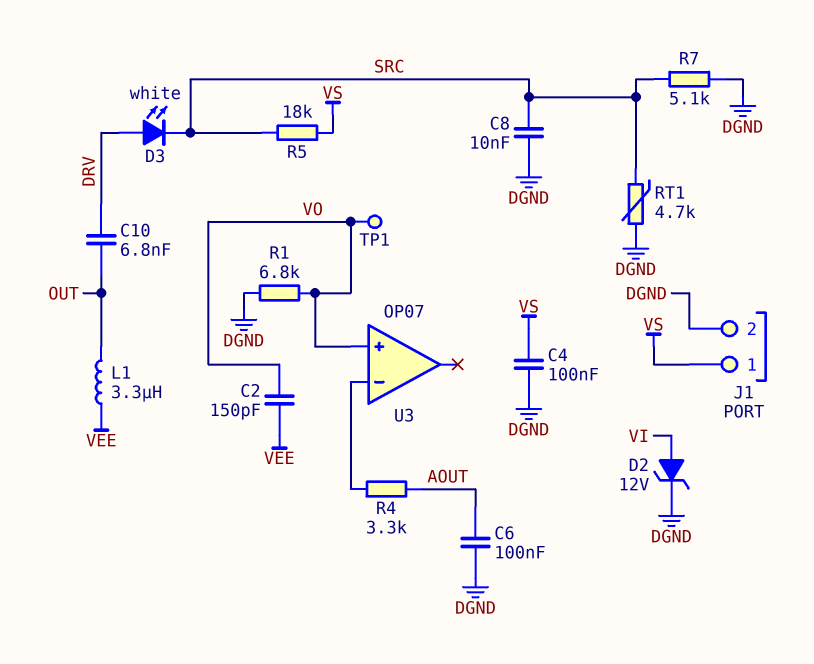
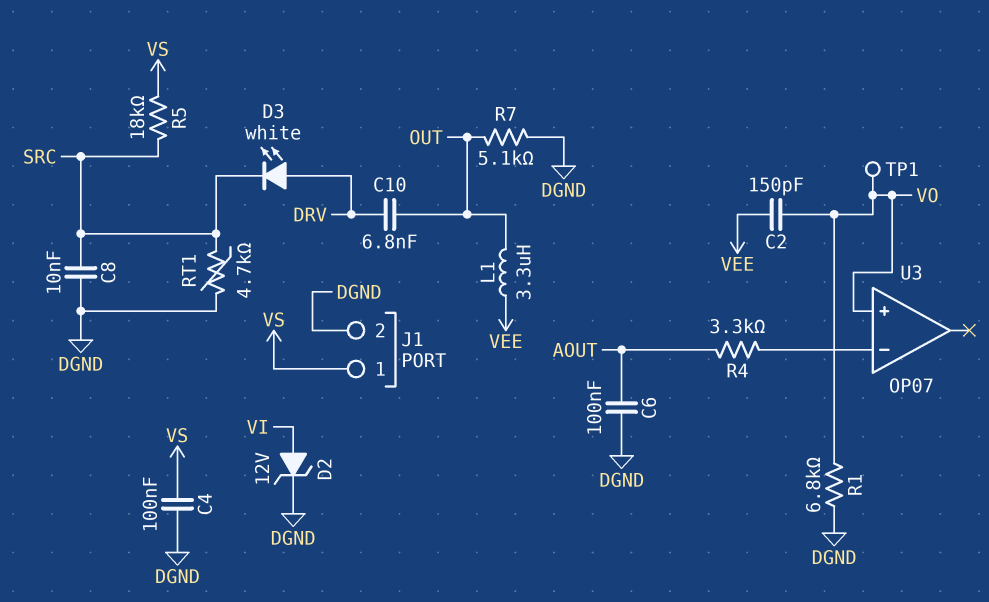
R7: 5.1k (DGND, SRC) -> 5.1k (DGND, OUT)

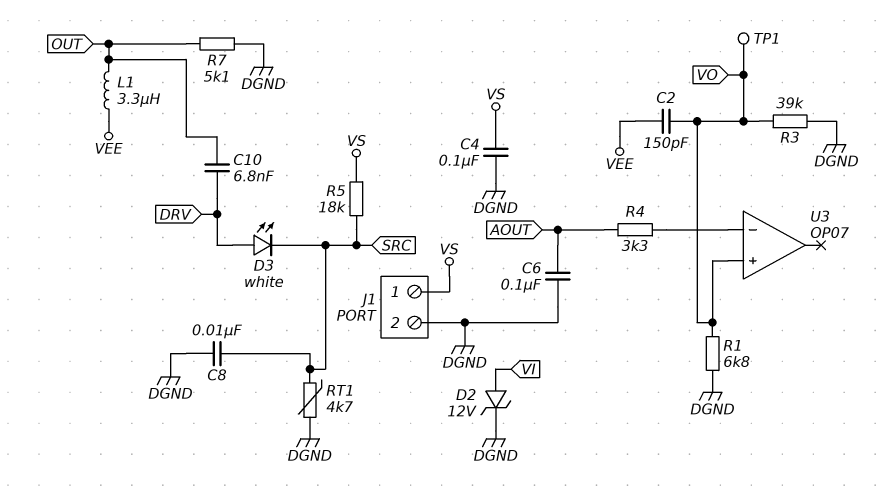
R3: none -> 39k (DGND, VO)

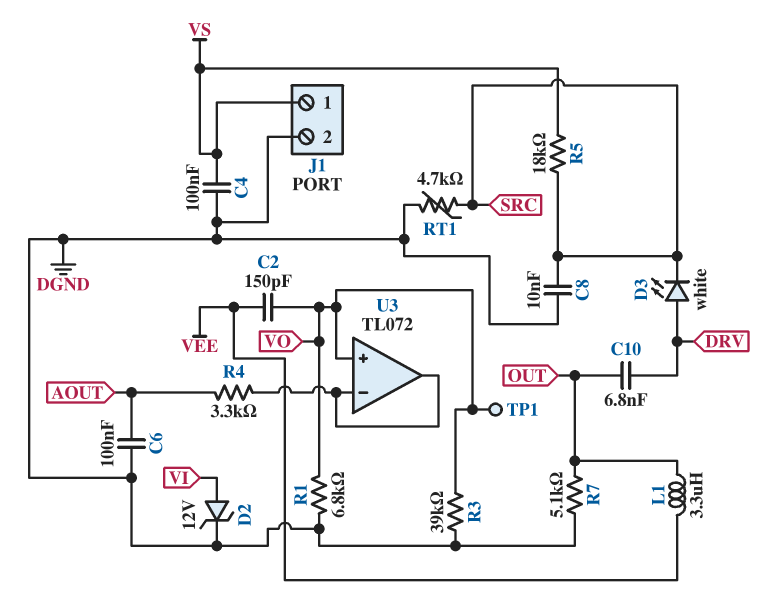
U3: OP07 -> TL072
U3 pin out: none -> U3/in-

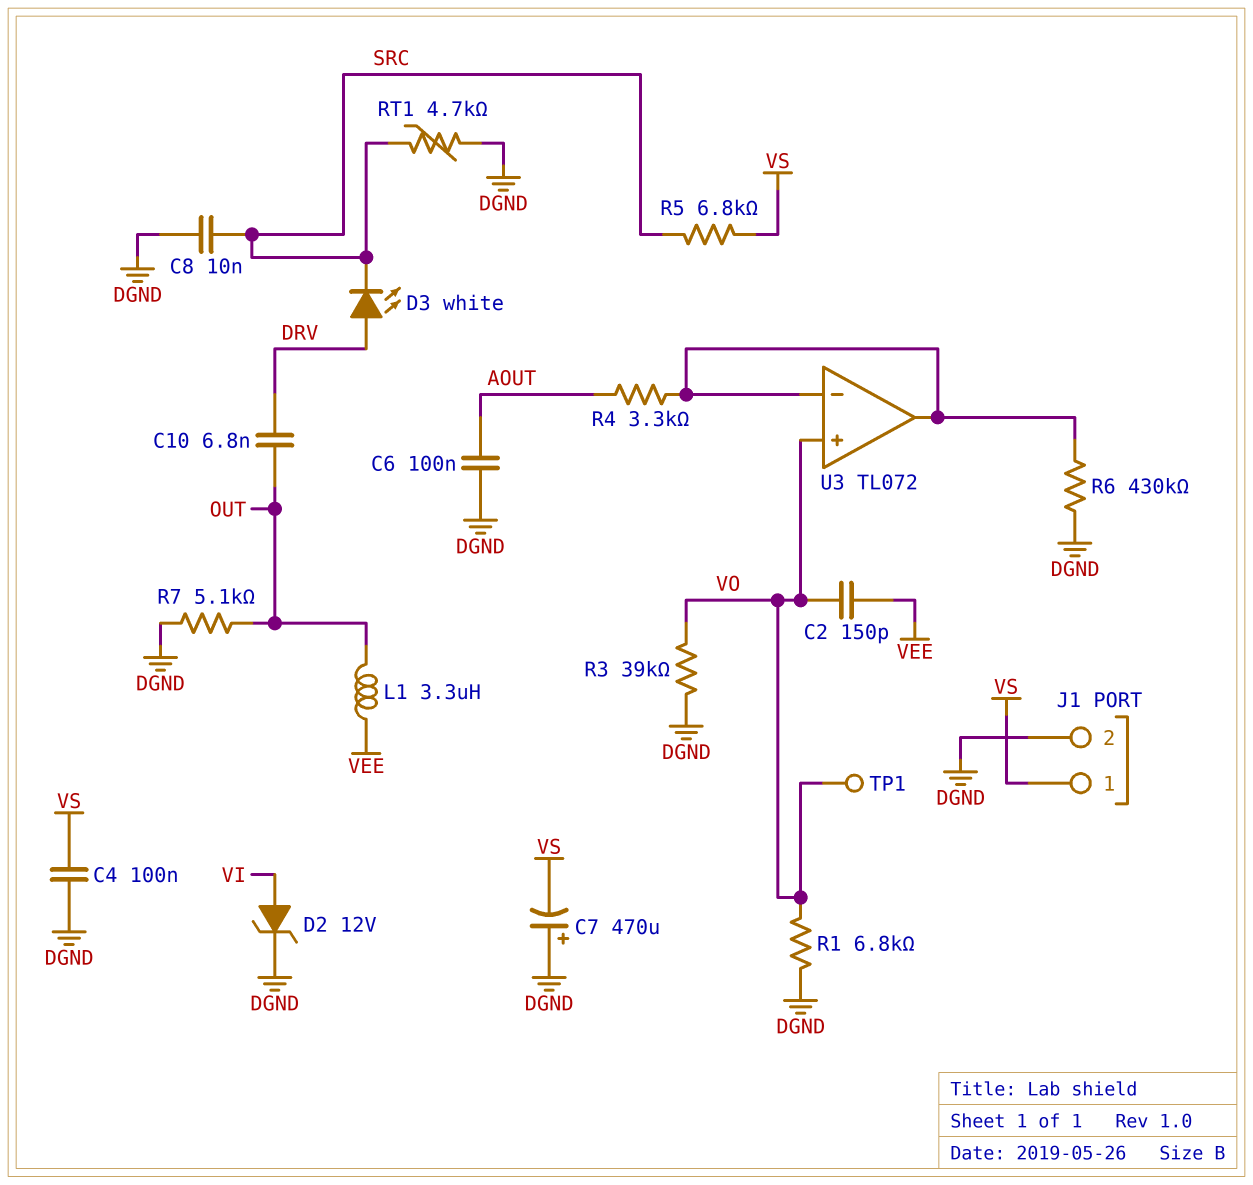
C7: none -> 470uF (plus DGND, minus VS)
R5: 18k (SRC, VS) -> 6.8k (SRC, VS)
R6: none -> 430k (DGND, U3/in-)

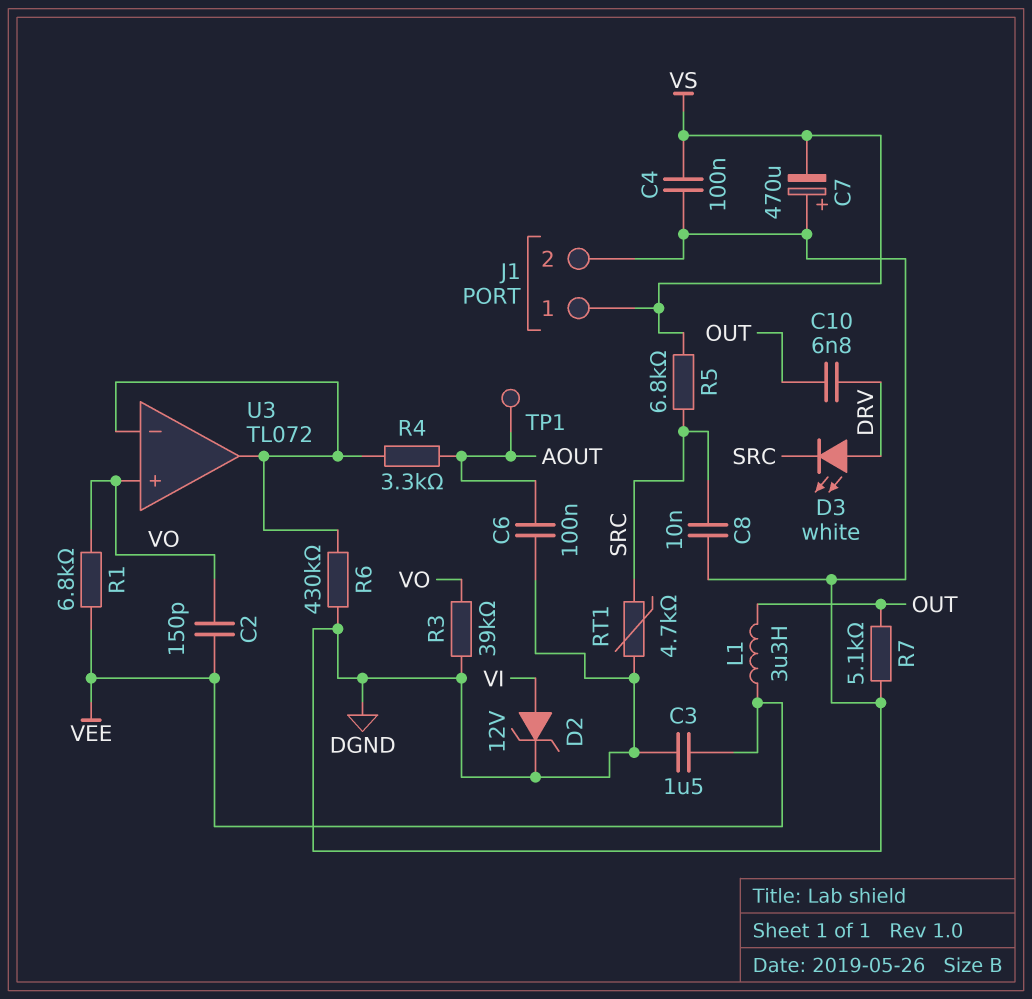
C3: none -> 1.5uF (DGND, VEE)
R1: 6.8k (DGND, VO) -> 6.8k (VEE, VO)
TP1: test point (VO) -> test point (AOUT)

